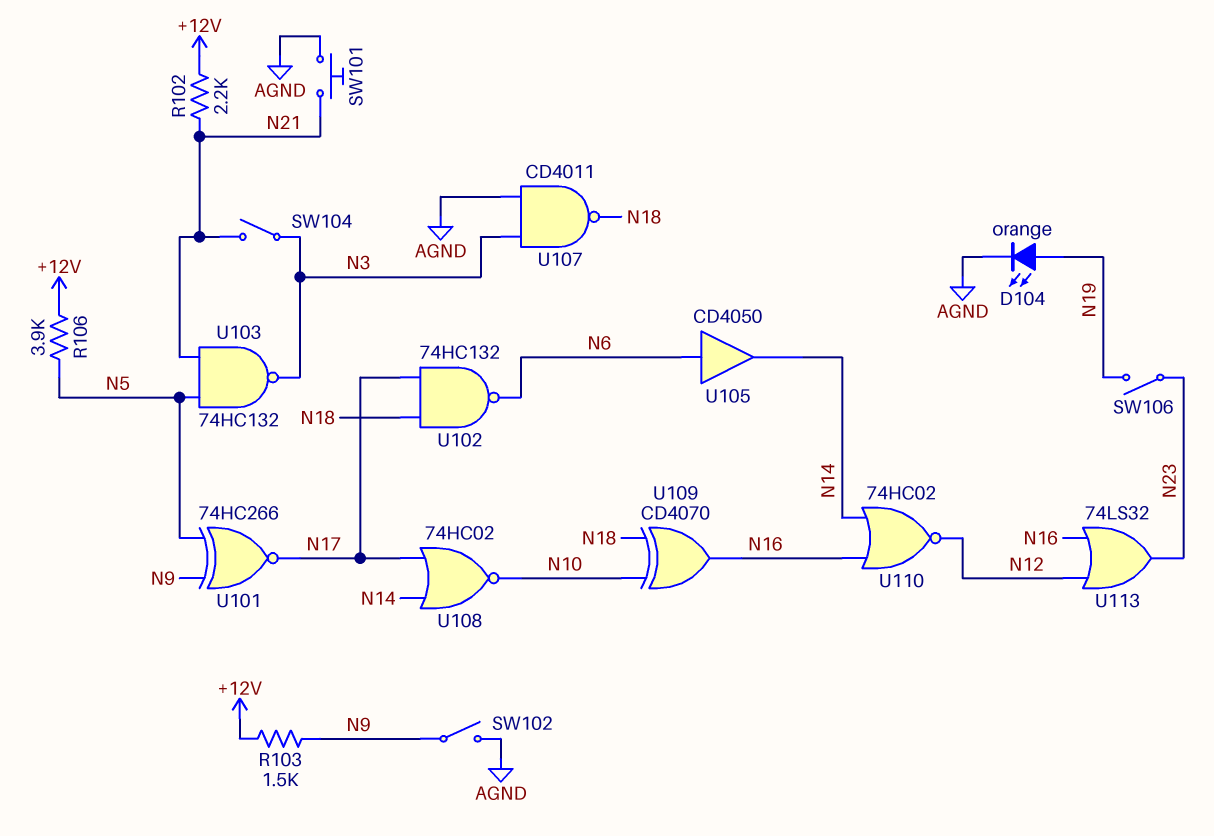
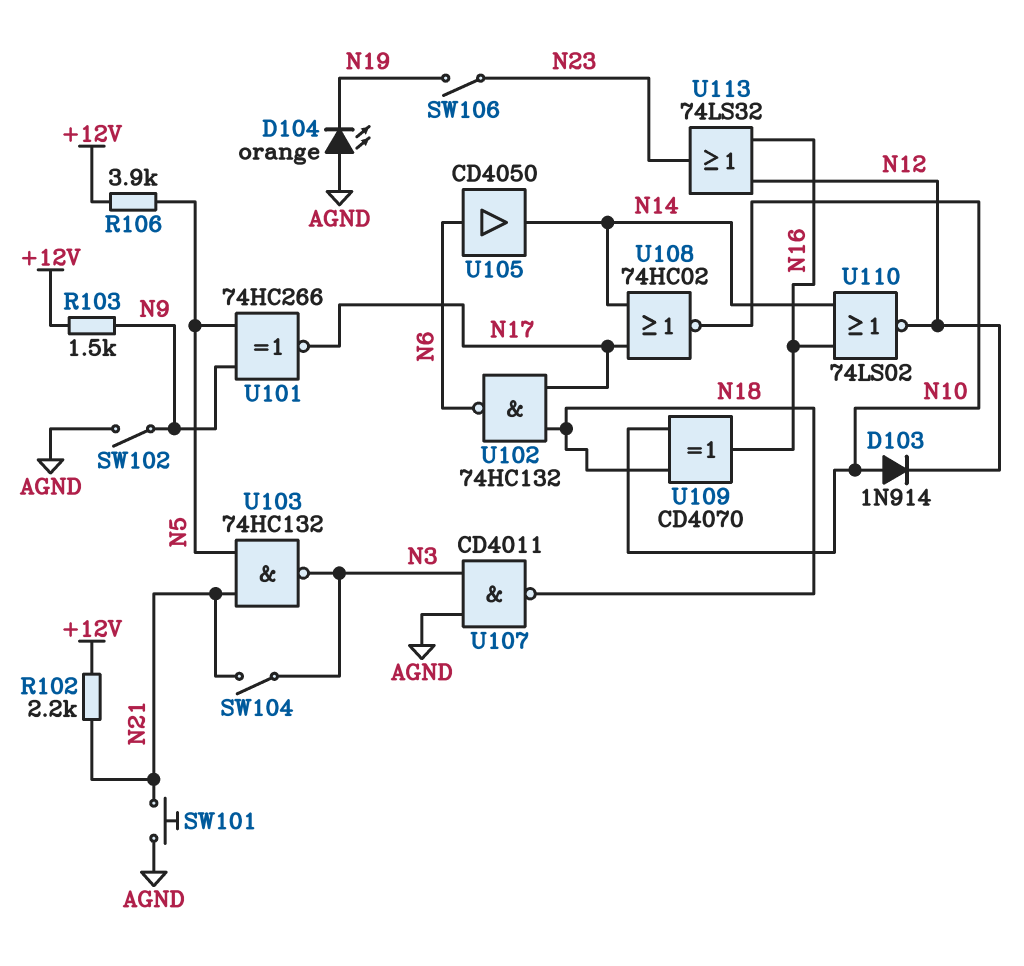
D103: none -> diode 1N914 (A N10, K N12)
D104: LED orange (A N19, K AGND) -> LED orange (A AGND, K N19)
U110: NOR 74HC02 (in N14, in N16, out N12) -> NOR 74LS02 (in N14, in N16, out N12)

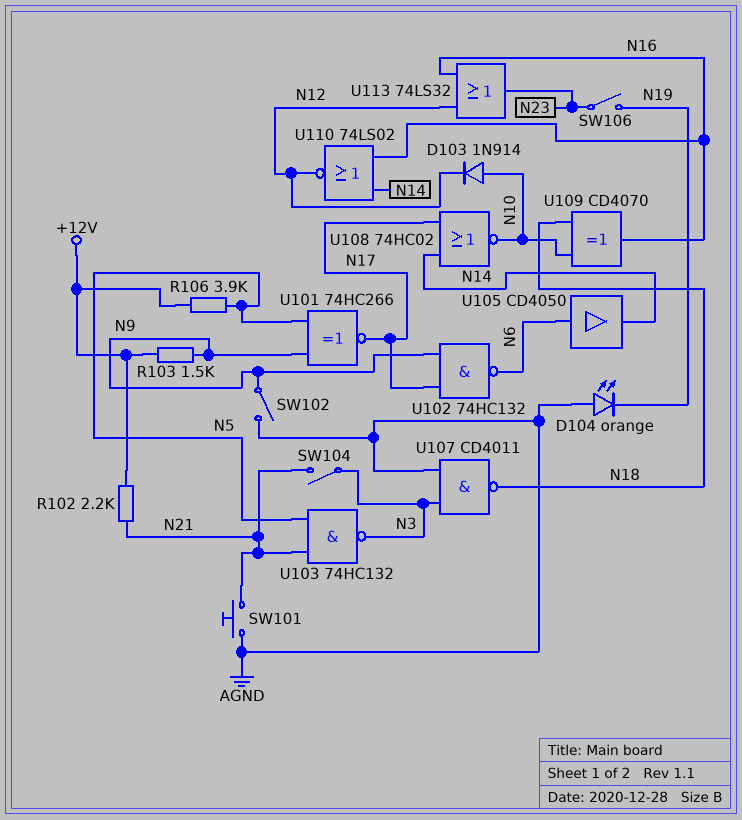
U102: NAND 74HC132 (in N17, in N18, out N6) -> NAND 74HC132 (in N9, in N17, out N6)

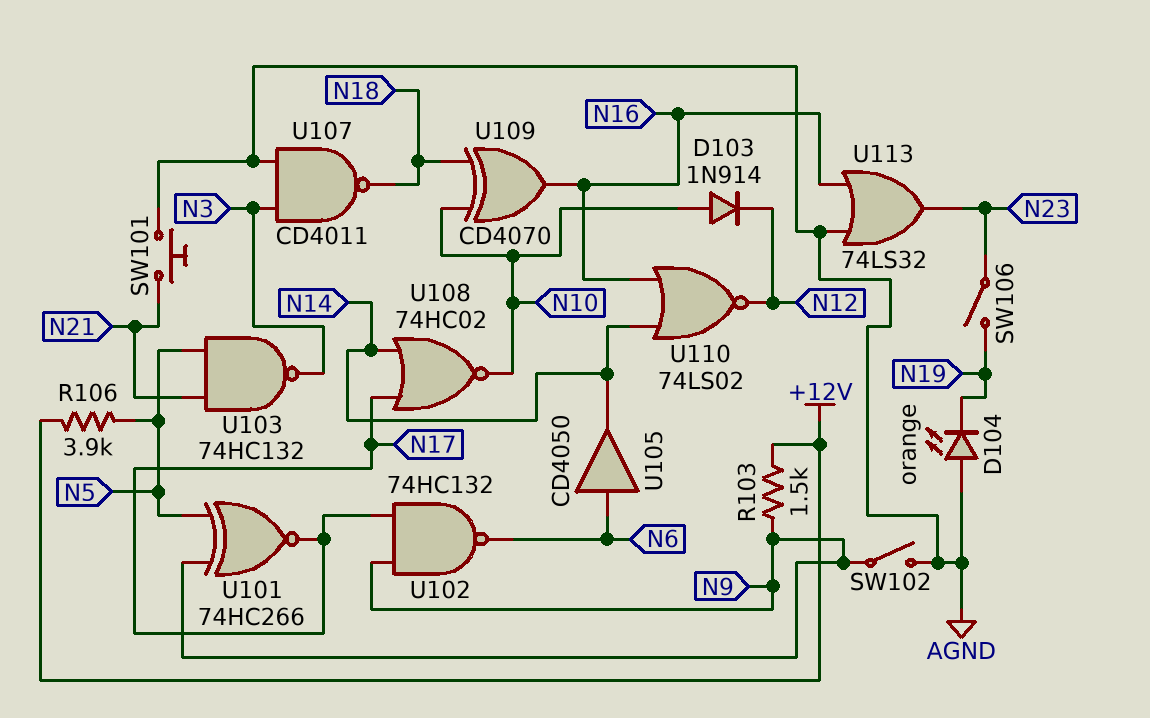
R102: 2.2k (+12V, N21) -> none
SW104: switch (N3, N21) -> none
U113: OR 74LS32 (in N12, in N16, out N23) -> OR 74LS32 (in AGND, in N16, out N23)

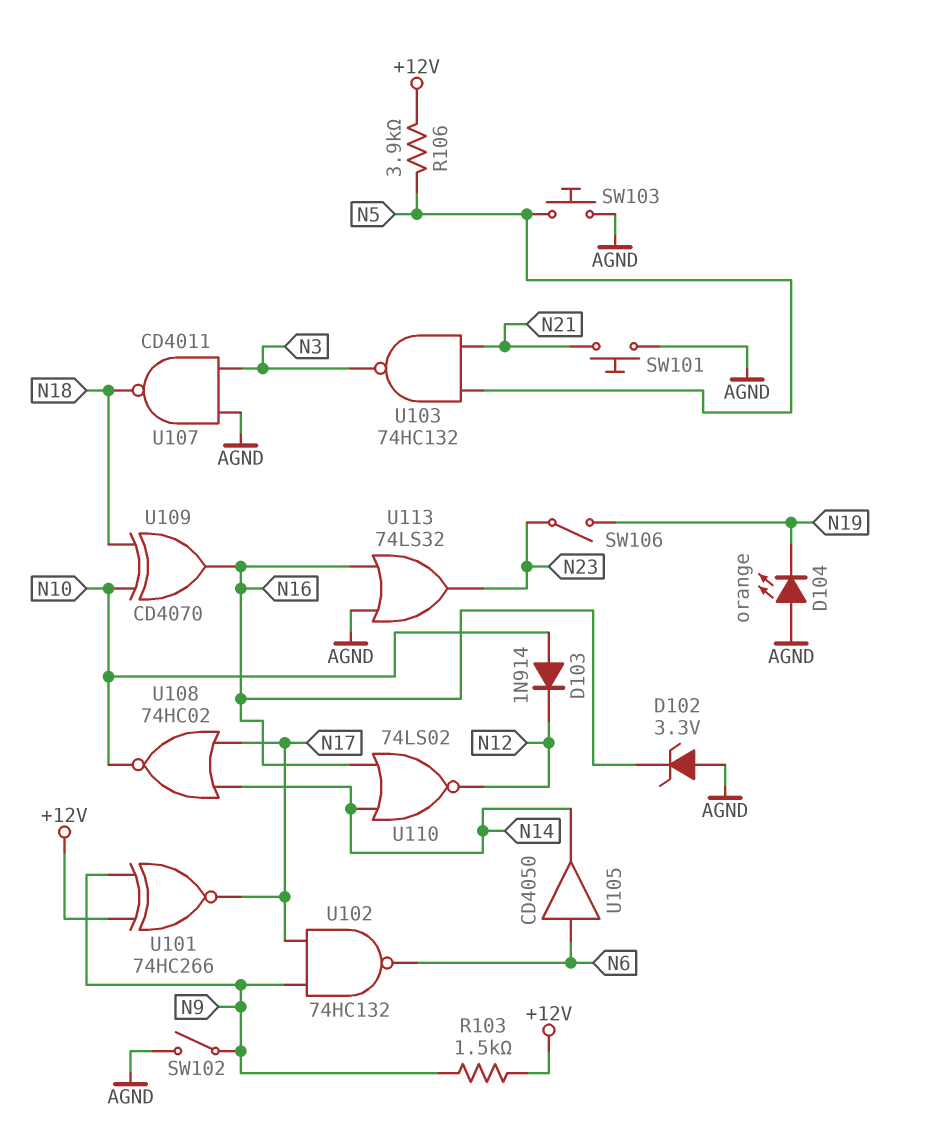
D102: none -> zener 3.3V (A AGND, K N16)
SW103: none -> button (AGND, N5)
U101: XNOR 74HC266 (in N5, in N9, out N17) -> XNOR 74HC266 (in +12V, in N9, out N17)

